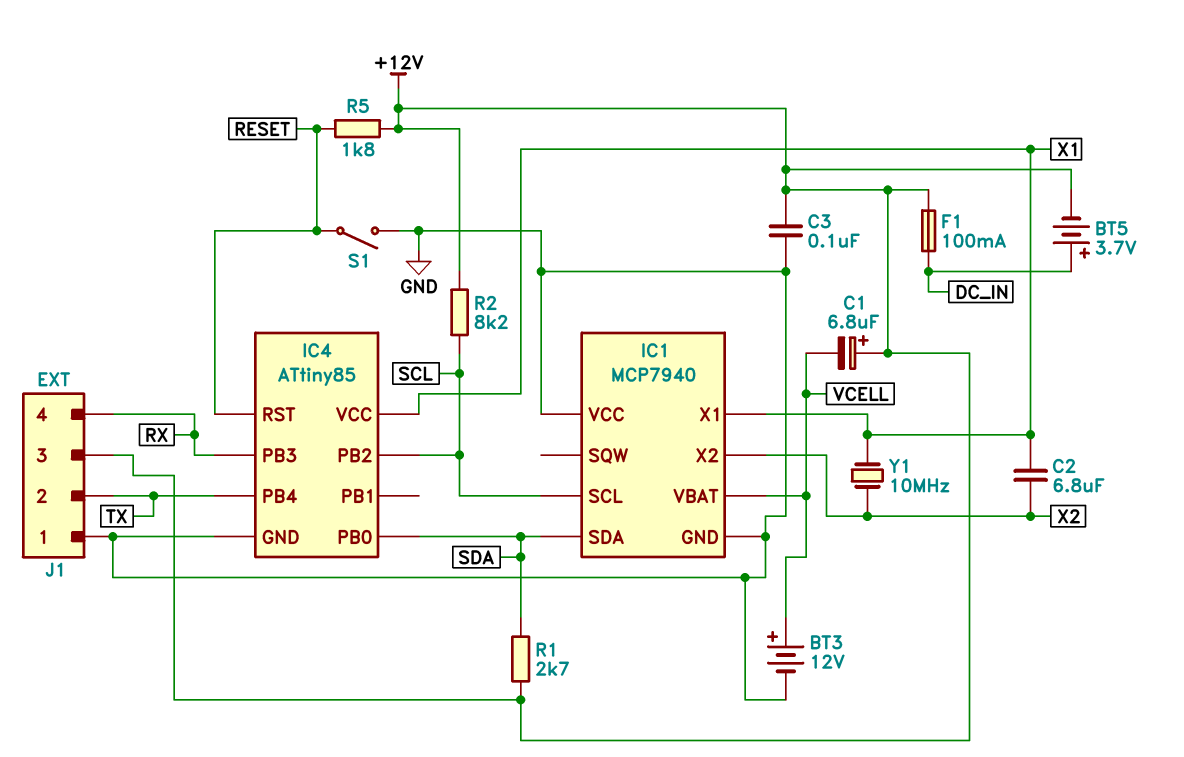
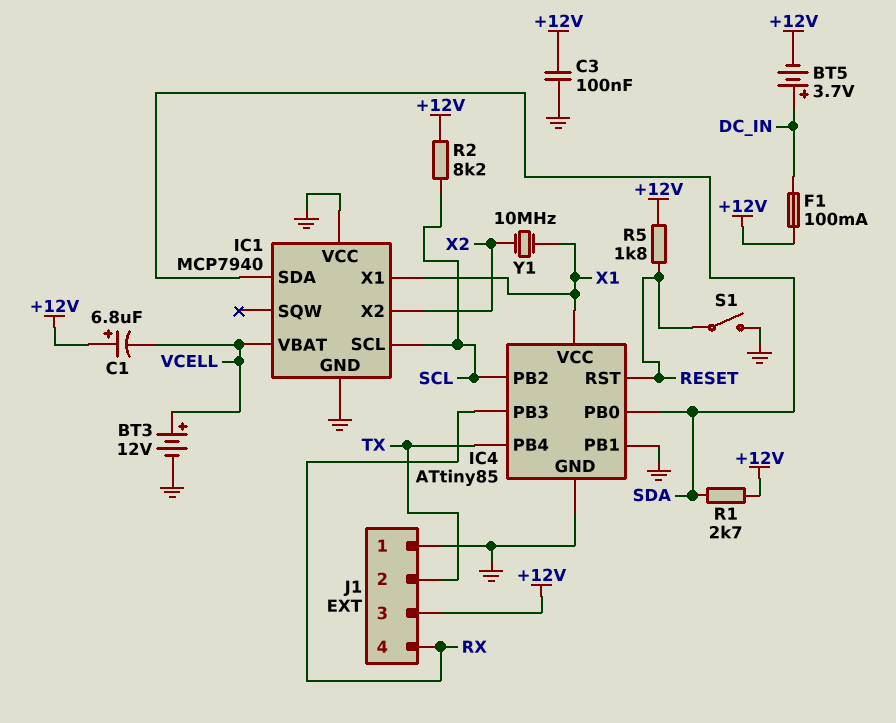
C2: 6.8uF (X1, X2) -> none
IC4 pin PB1: none -> GND

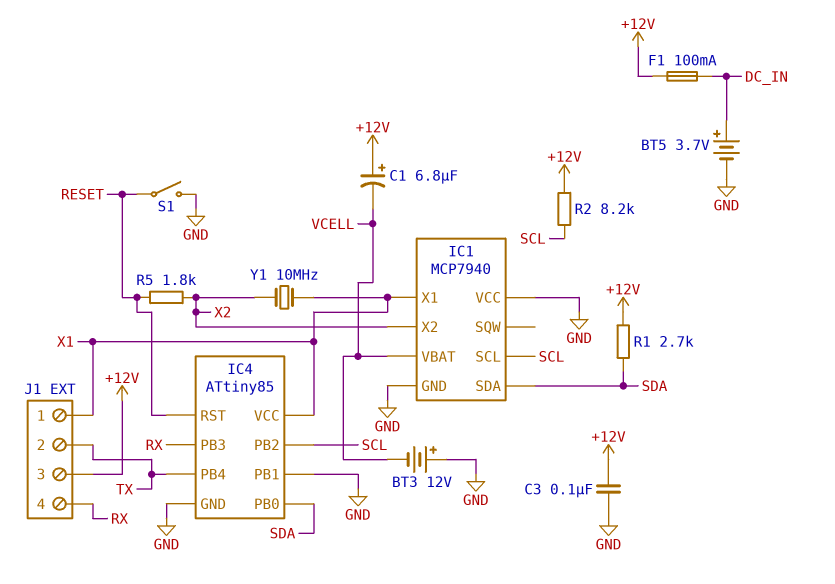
BT3: 12V (plus VCELL, minus GND) -> 12V (plus GND, minus VCELL)
BT5: 3.7V (plus DC_IN, minus +12V) -> 3.7V (plus DC_IN, minus GND)
J1 pin 1: GND -> X1
R5: 1.8k (+12V, RESET) -> 1.8k (RESET, X2)

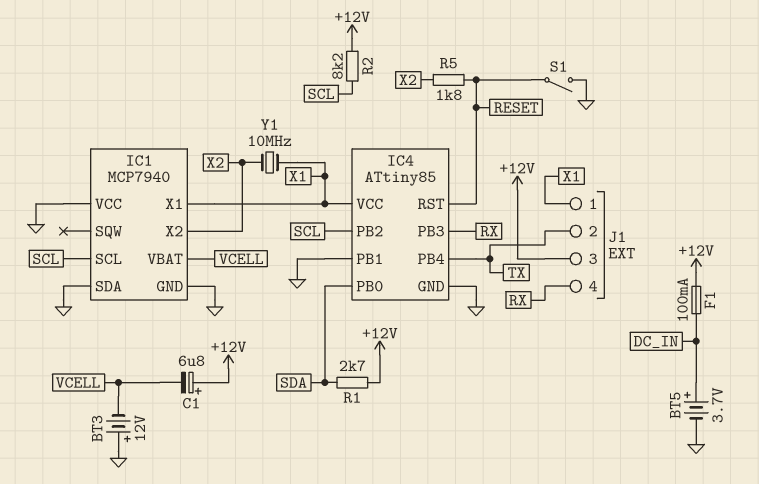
C3: 100nF (+12V, GND) -> none
IC1 pin SDA: SDA -> GND

